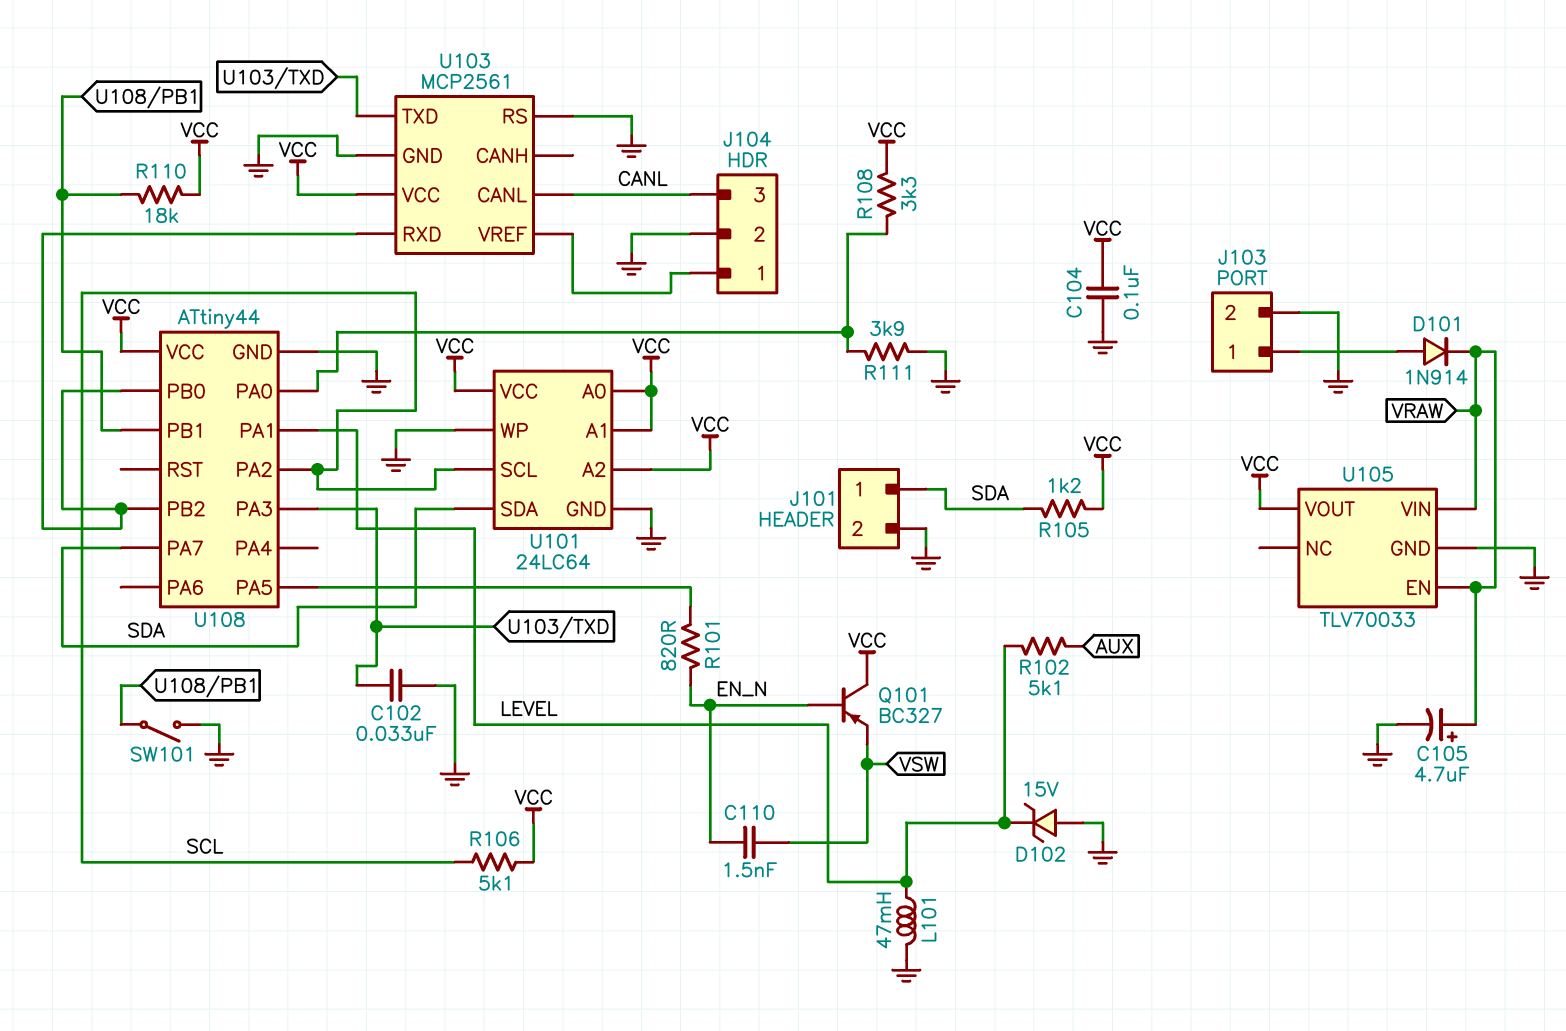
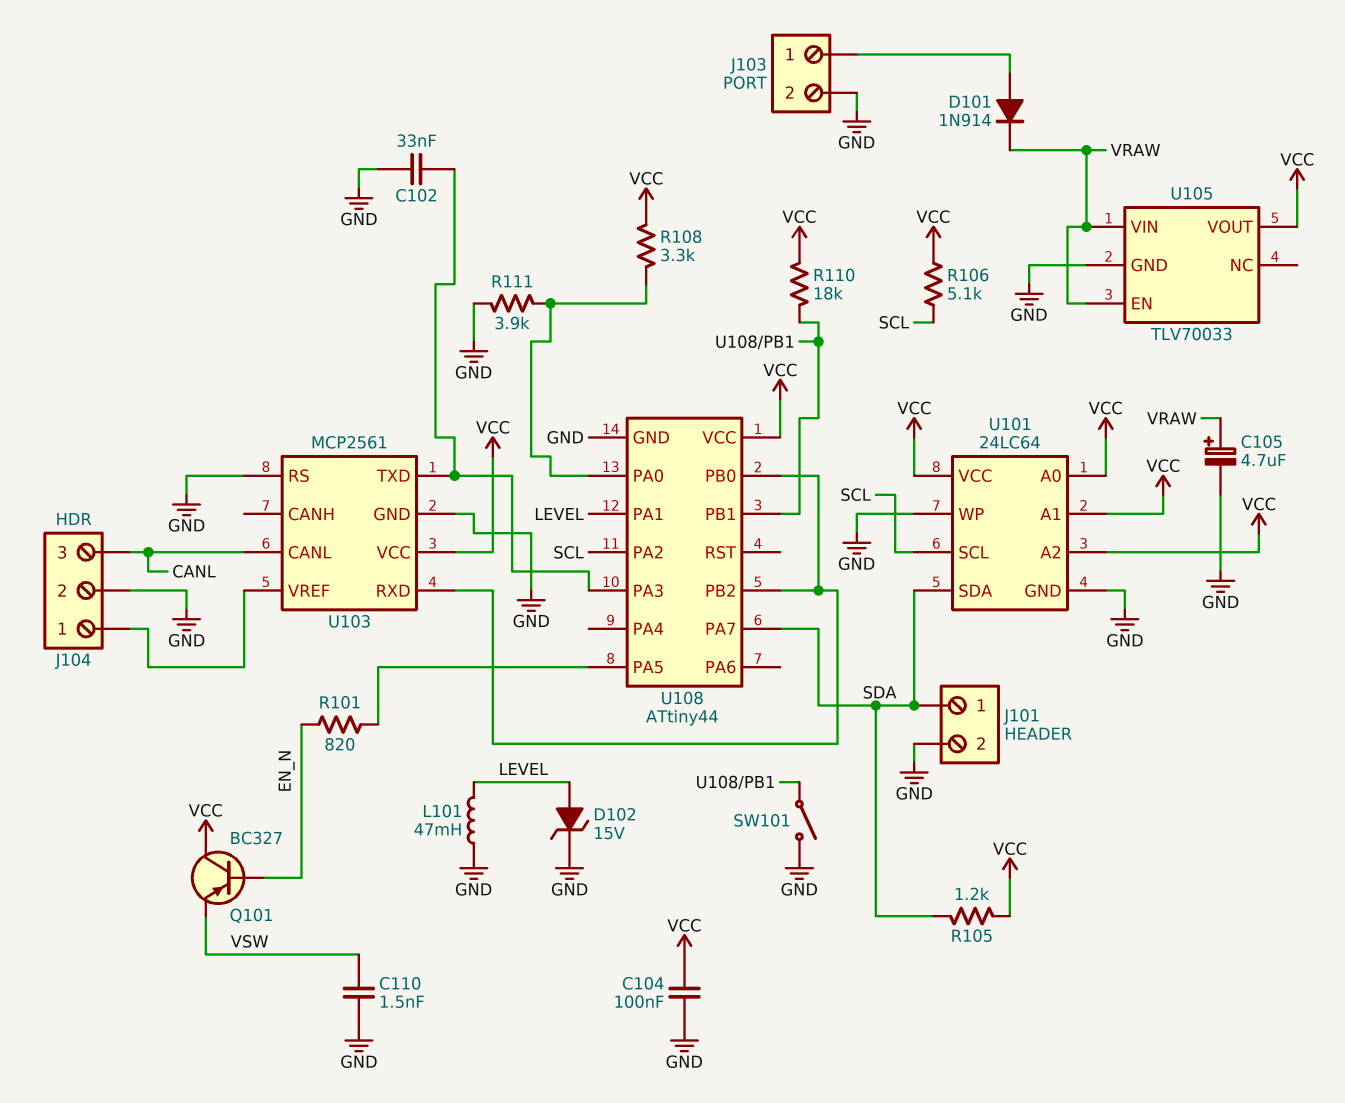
C110: 1.5nF (EN_N, VSW) -> 1.5nF (GND, VSW)
D102: zener 15V (A GND, K LEVEL) -> zener 15V (A LEVEL, K GND)
R102: 5.1k (AUX, LEVEL) -> none

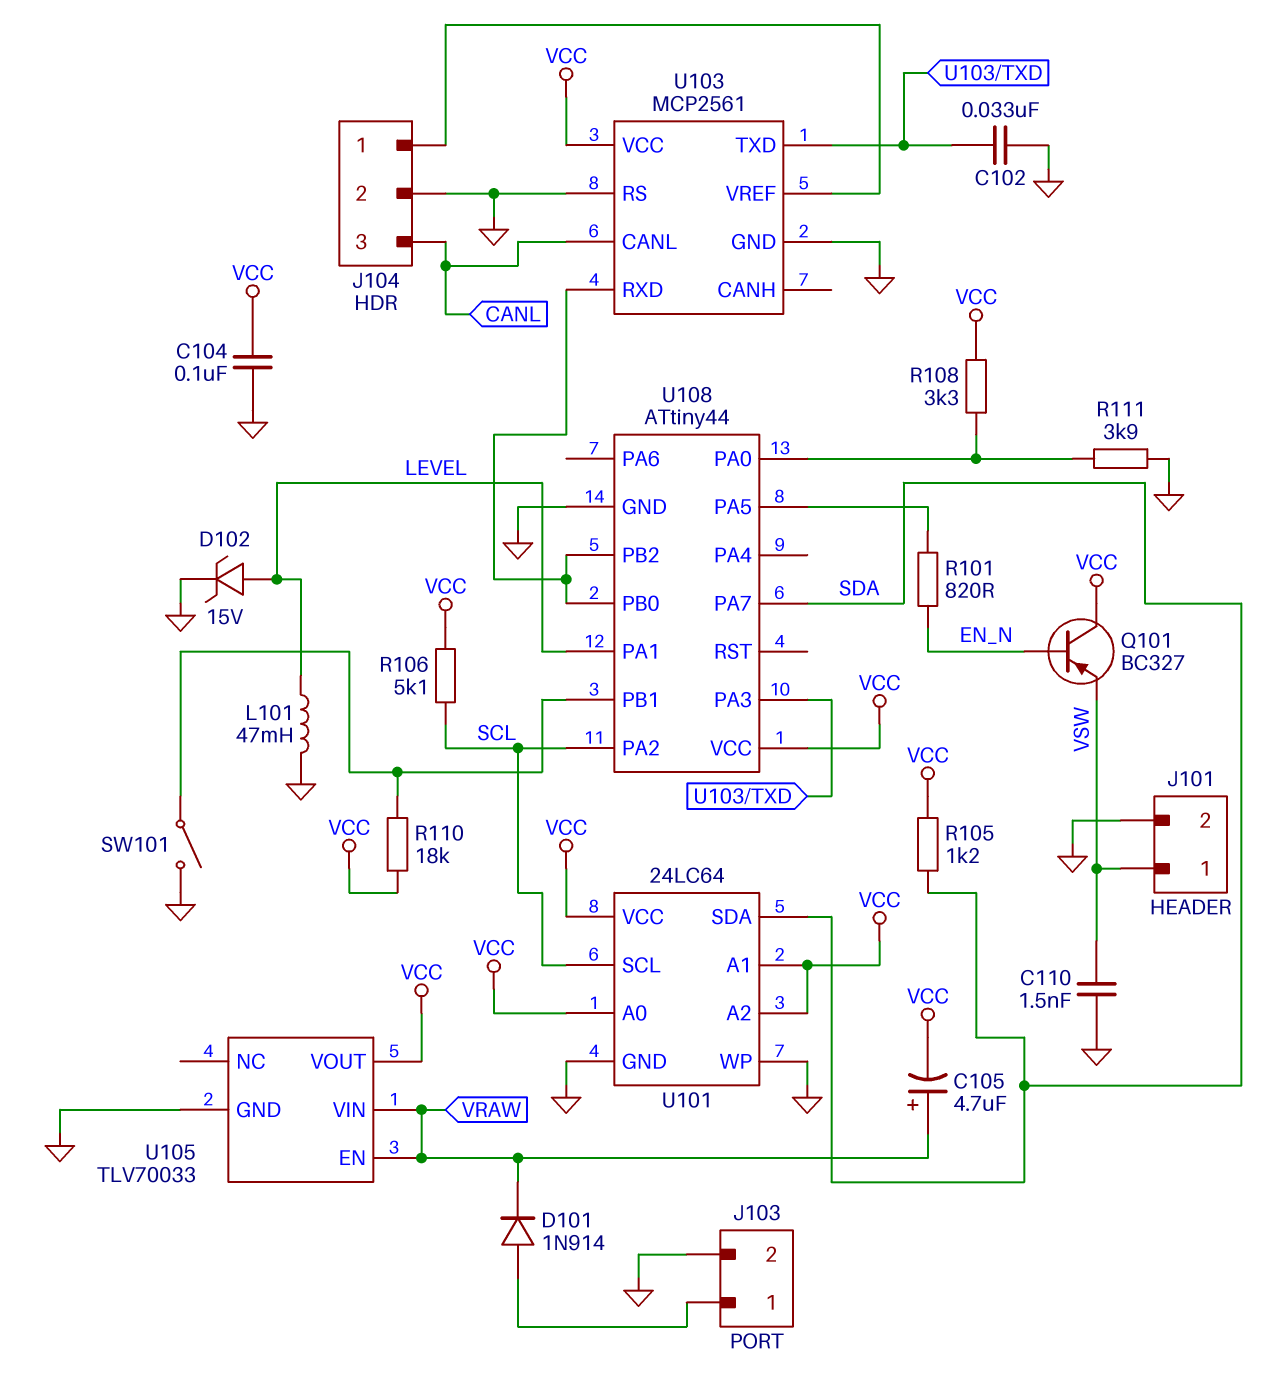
C105: 4.7uF (plus VRAW, minus GND) -> 4.7uF (plus VRAW, minus VCC)
J101 pin 1: SDA -> VSW

